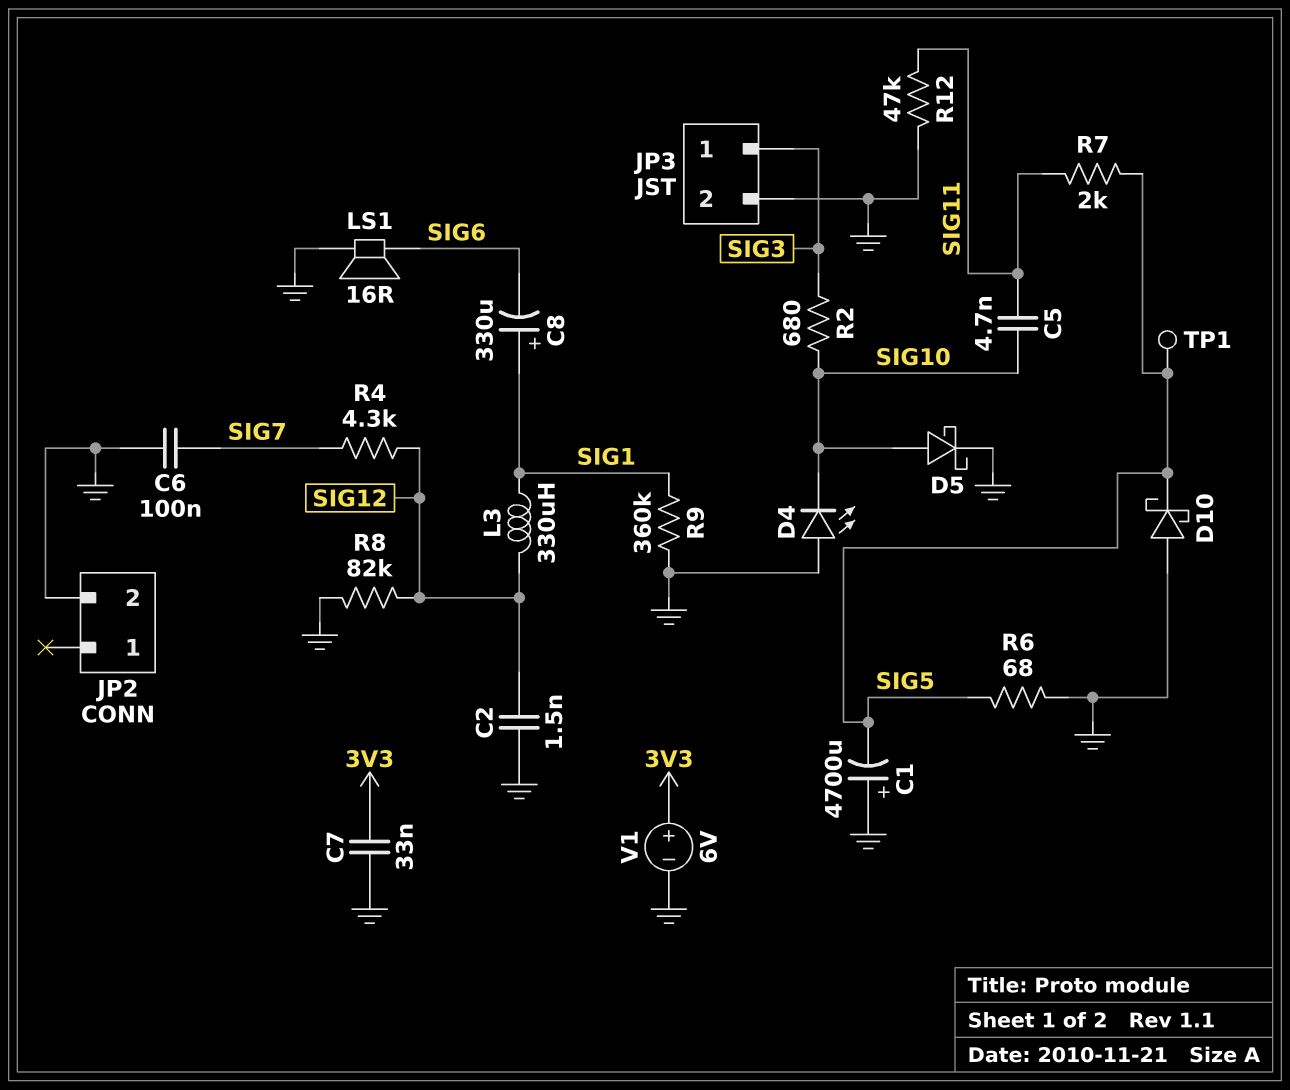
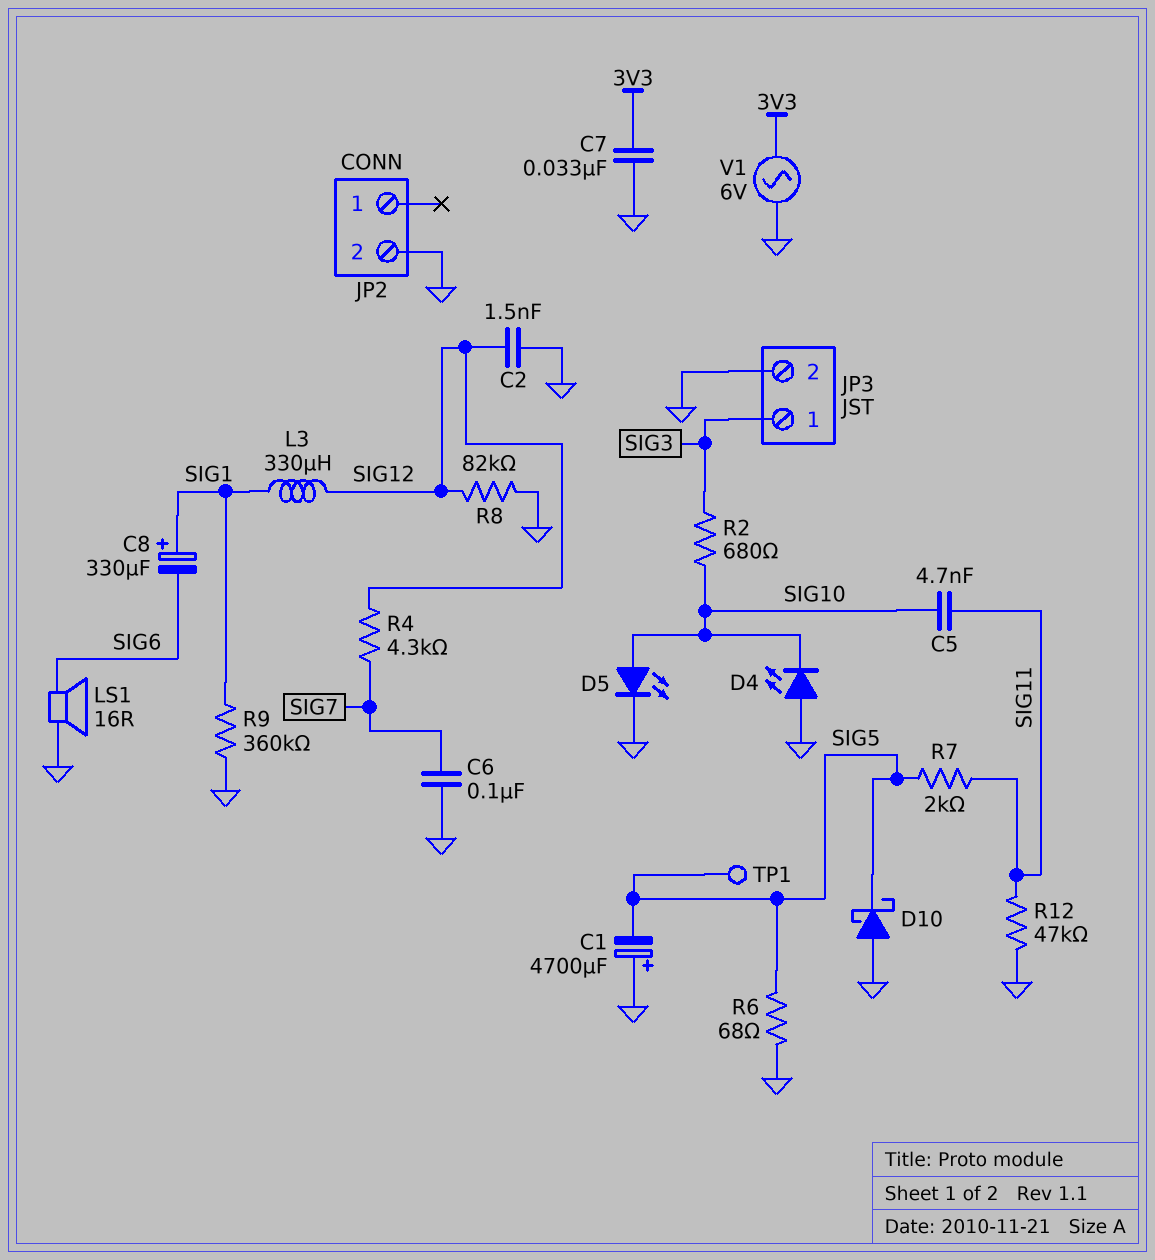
D5: schottky (A SIG10, K GND) -> LED (A SIG10, K GND)
V1: 6V (plus 3V3, minus GND) -> AC 6V (3V3, GND)

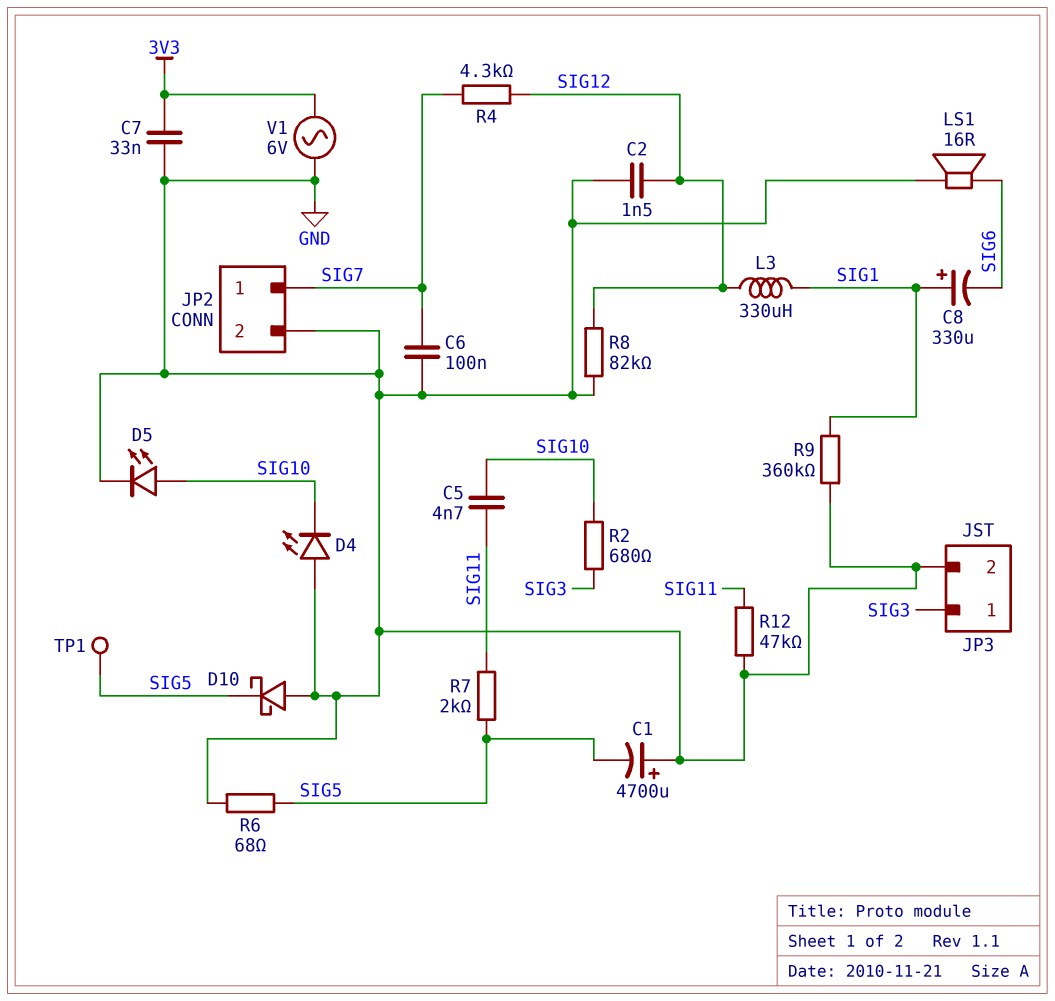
JP2 pin 1: none -> SIG7

